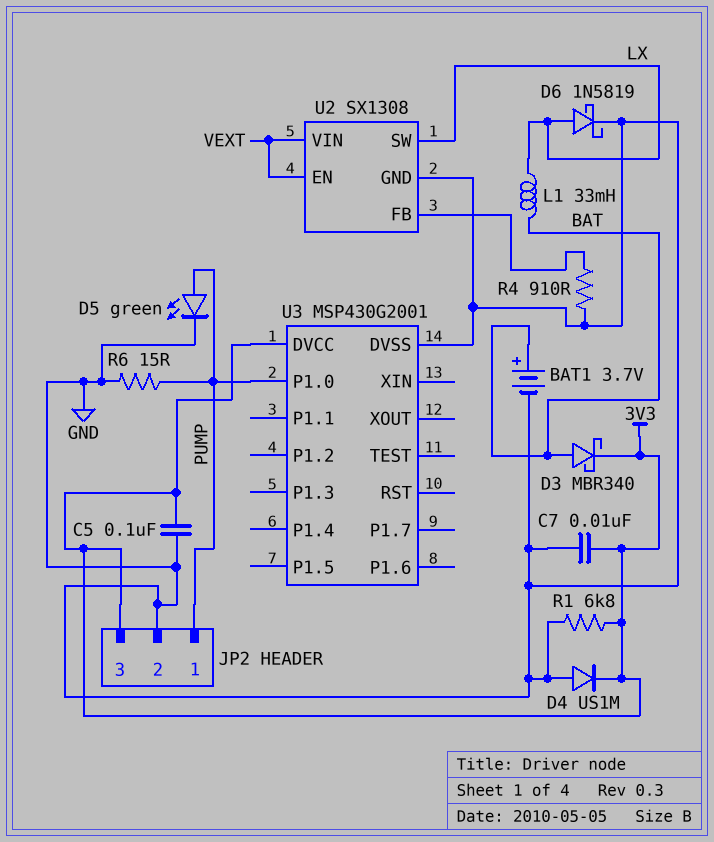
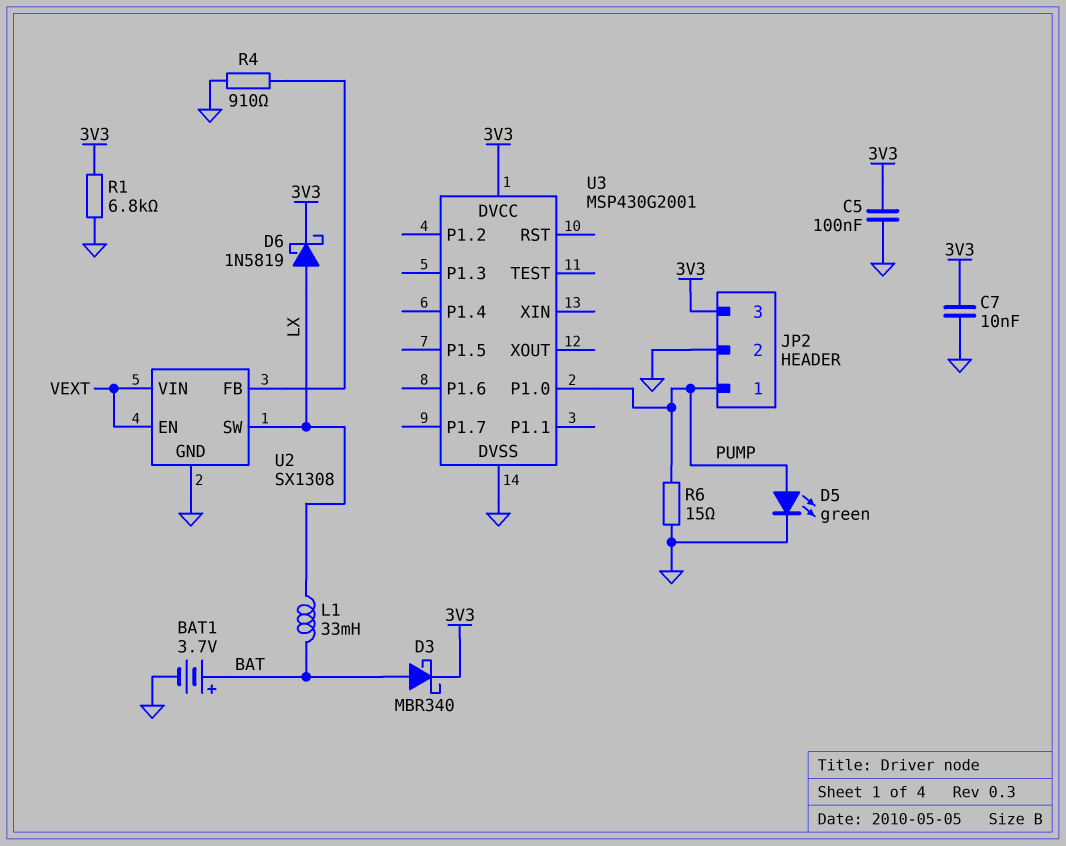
D4: diode US1M (A GND, K 3V3) -> none
D6: schottky 1N5819 (A LX, K GND) -> schottky 1N5819 (A LX, K 3V3)

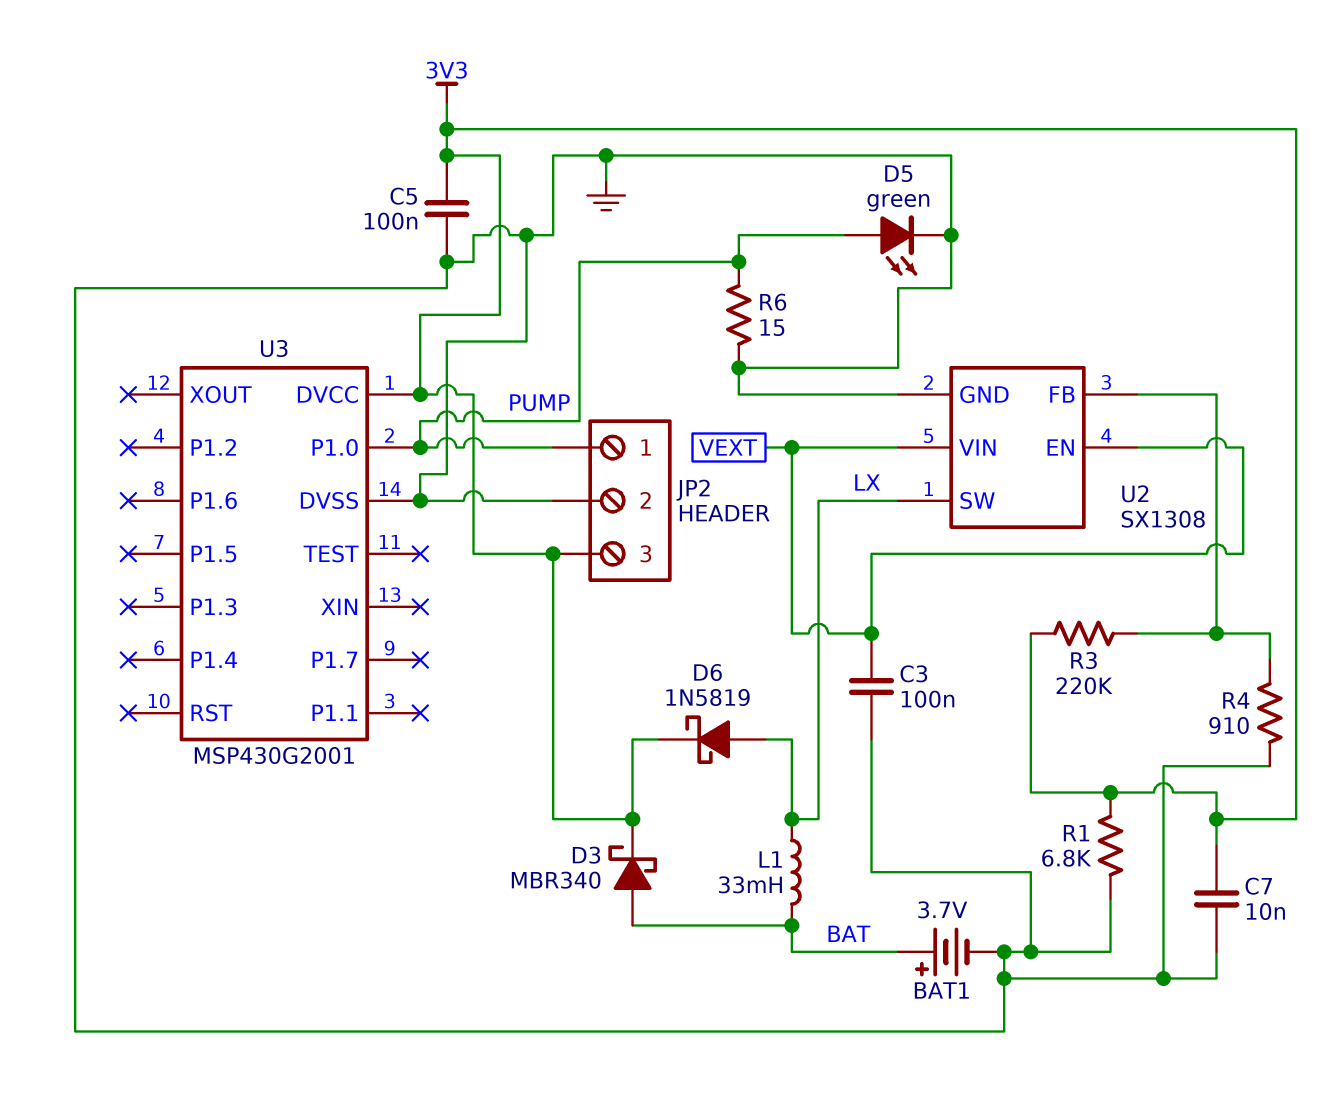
C3: none -> 100nF (GND, VEXT)
R3: none -> 220k (3V3, U2/FB)

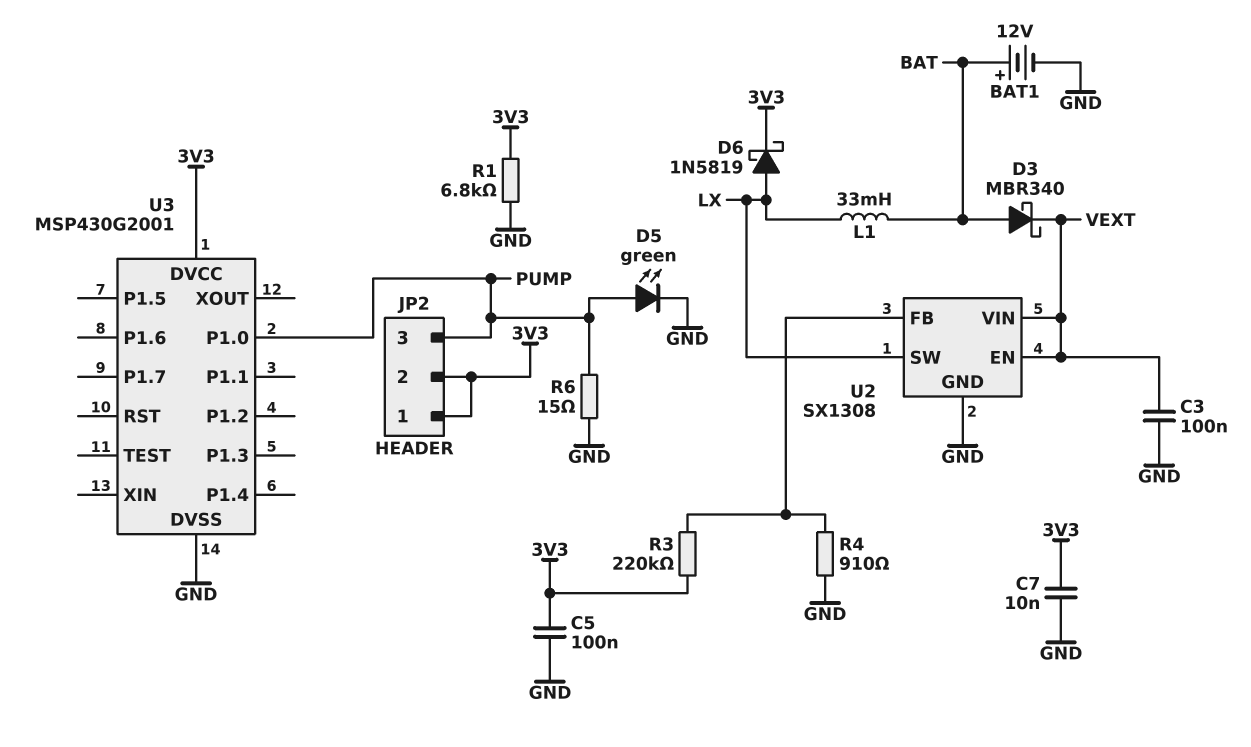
BAT1: 3.7V (plus BAT, minus GND) -> 12V (plus BAT, minus GND)
D3: schottky MBR340 (A BAT, K 3V3) -> schottky MBR340 (A BAT, K VEXT)
JP2 pin 1: PUMP -> 3V3
JP2 pin 2: GND -> 3V3
JP2 pin 3: 3V3 -> PUMP

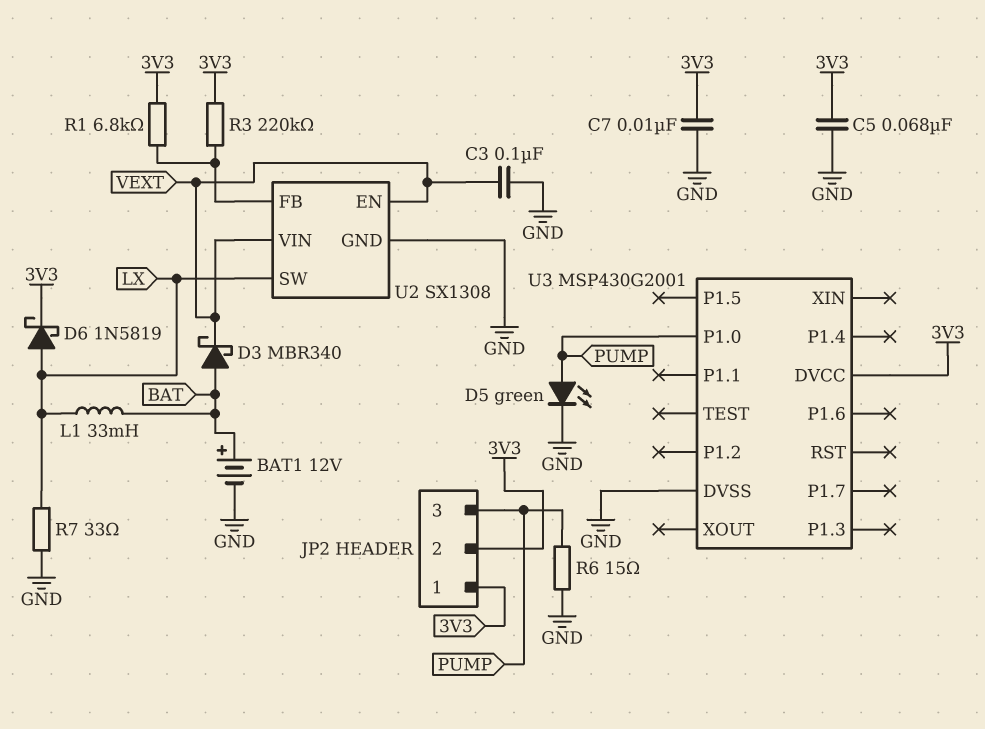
C5: 100nF (3V3, GND) -> 68nF (3V3, GND)
R1: 6.8k (3V3, GND) -> 6.8k (3V3, U2/FB)
R4: 910 (GND, U2/FB) -> none
R7: none -> 33 (GND, LX)

